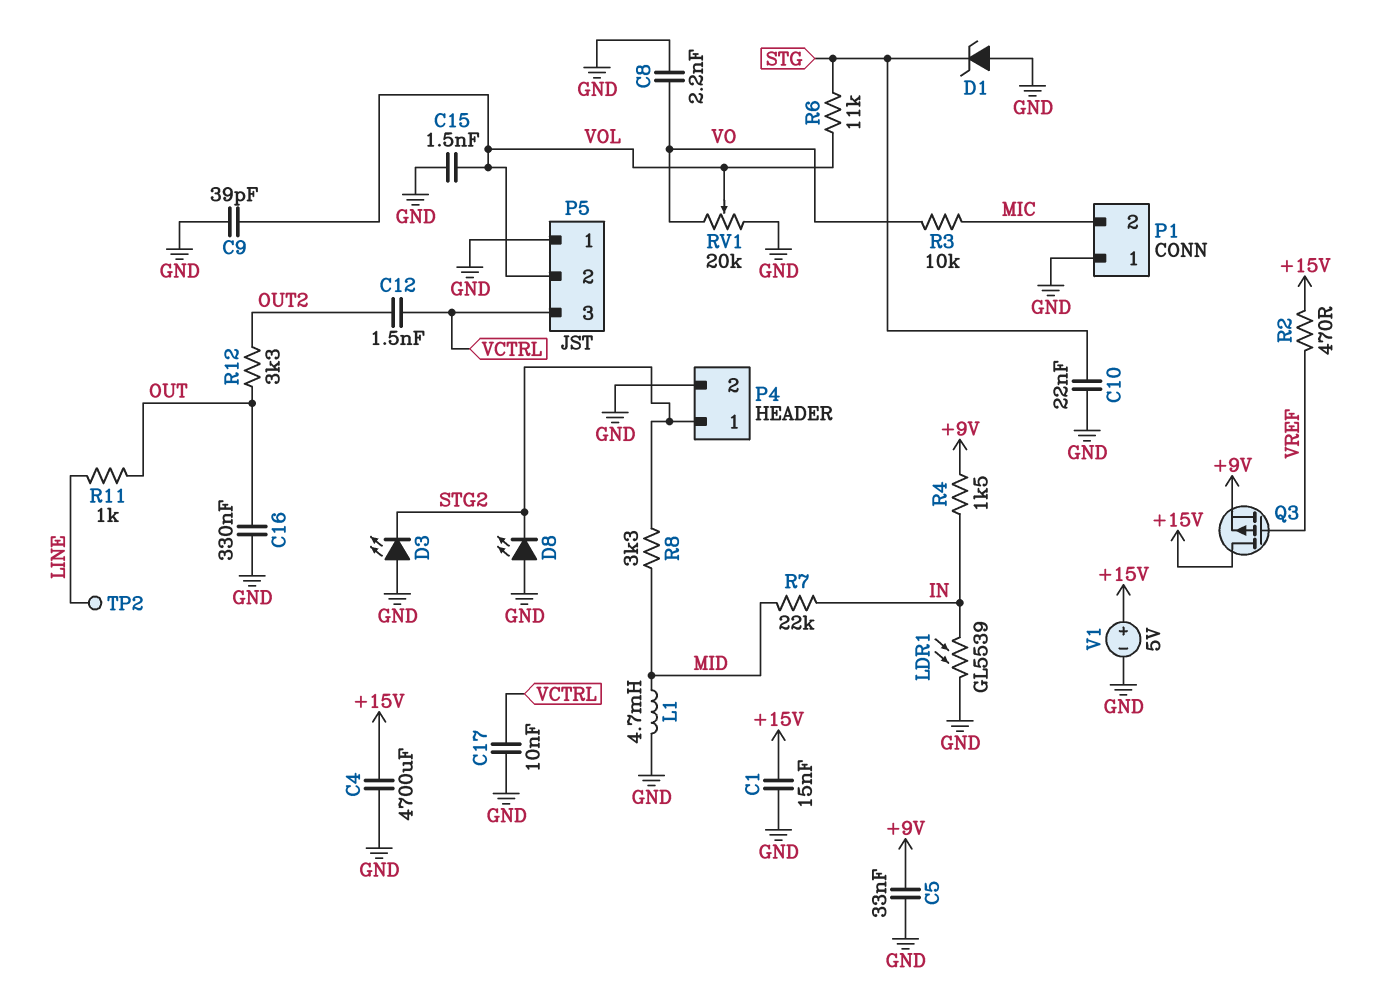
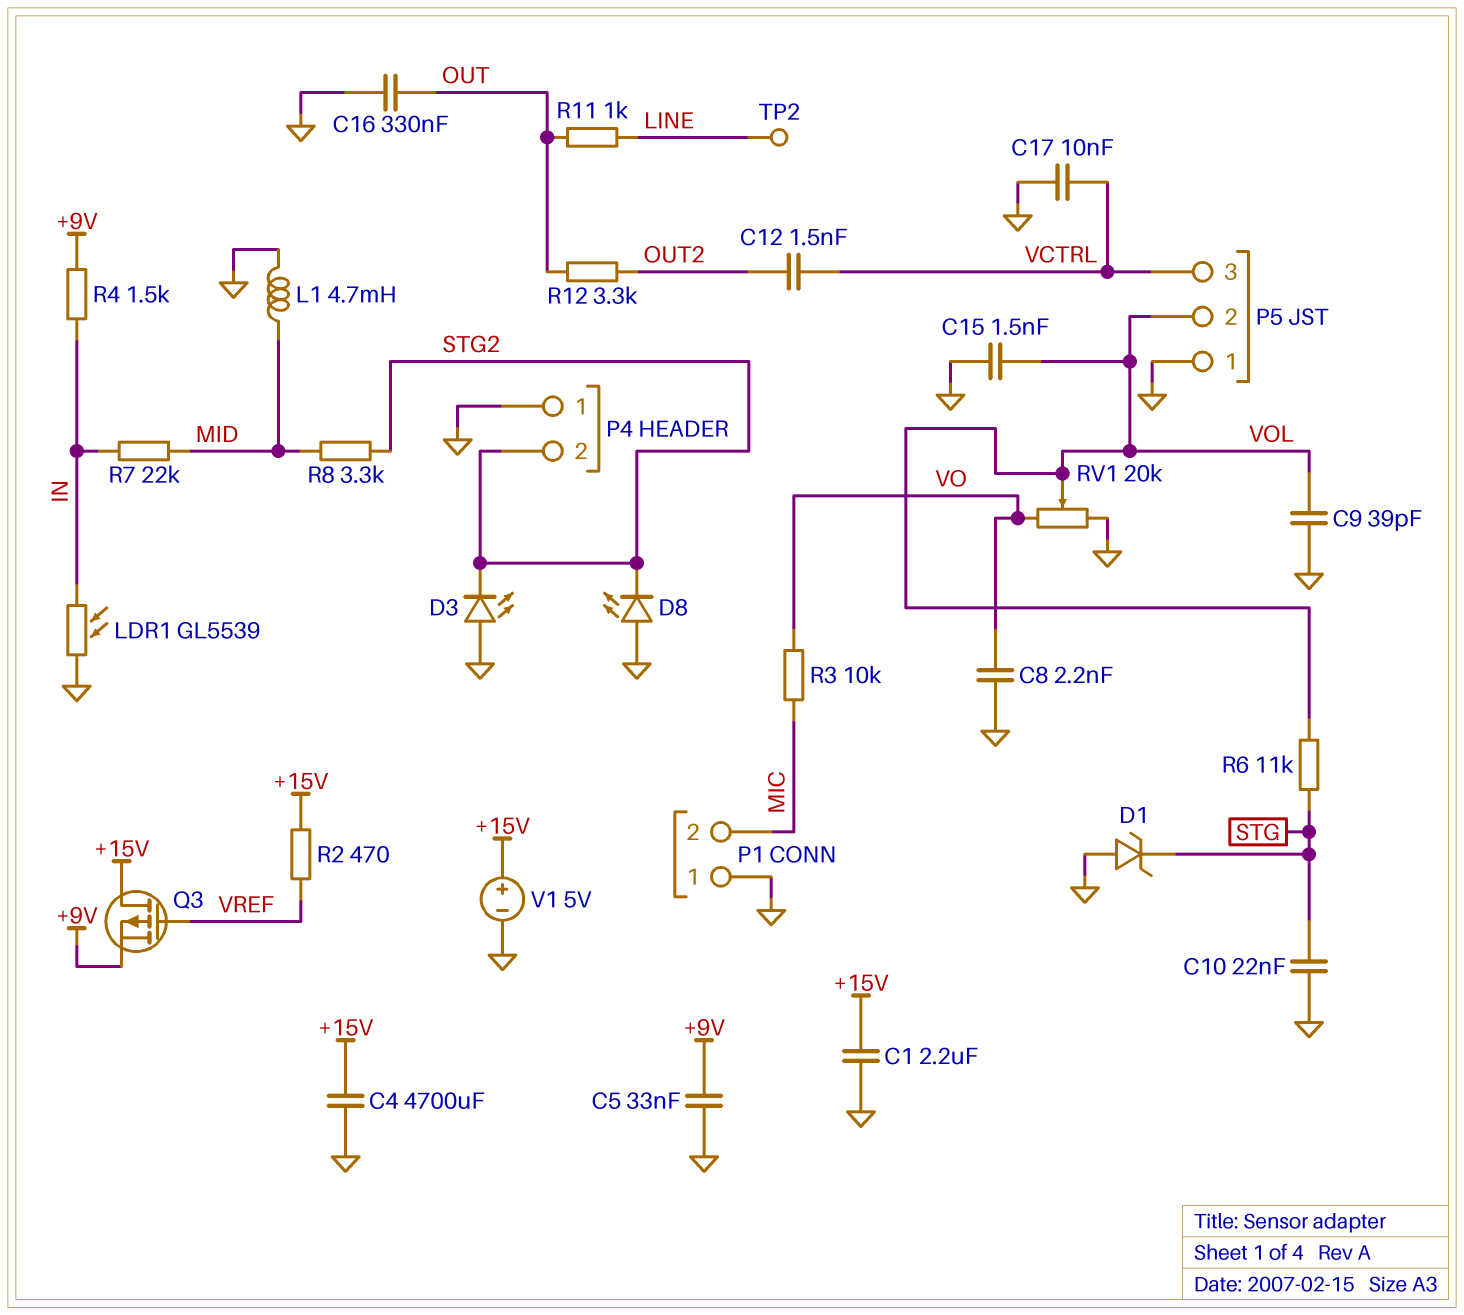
C1: 15nF (+15V, GND) -> 2.2uF (+15V, GND)
P4 pin 1: STG2 -> GND
P4 pin 2: GND -> STG2

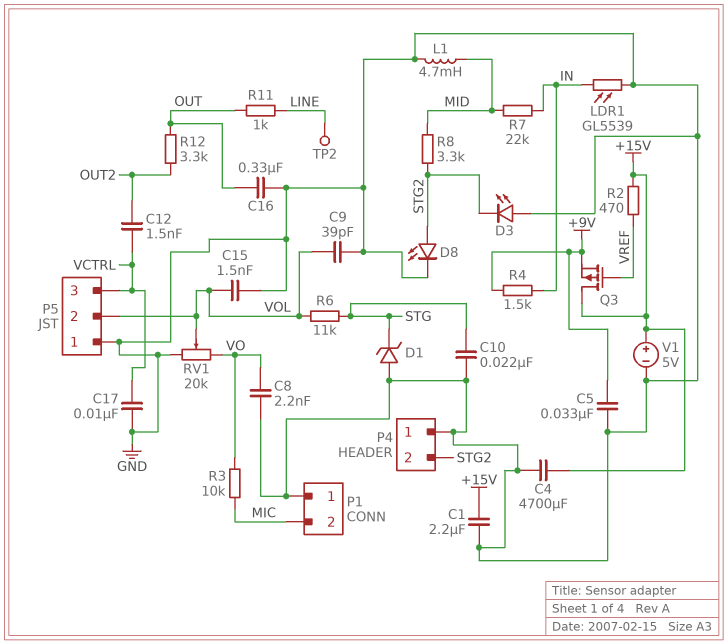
D8: LED (A GND, K STG2) -> LED (A STG2, K GND)

